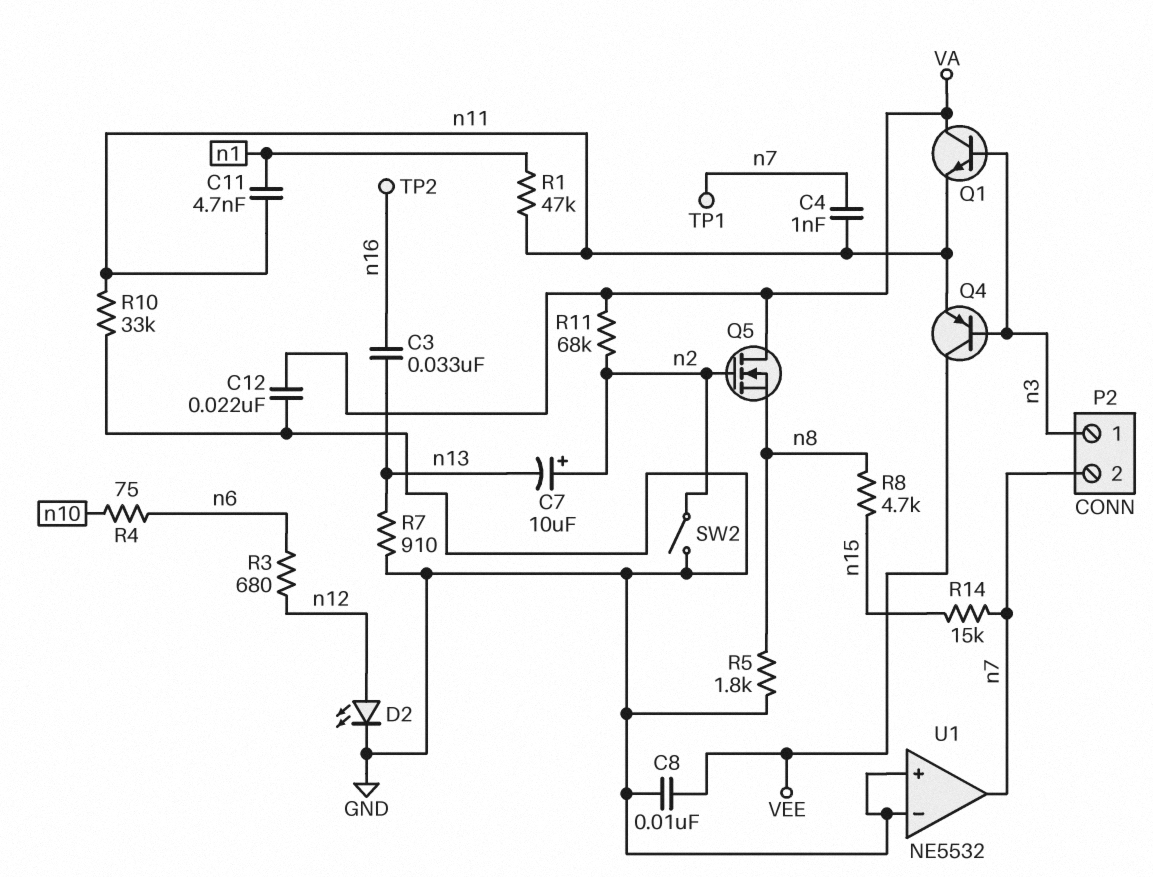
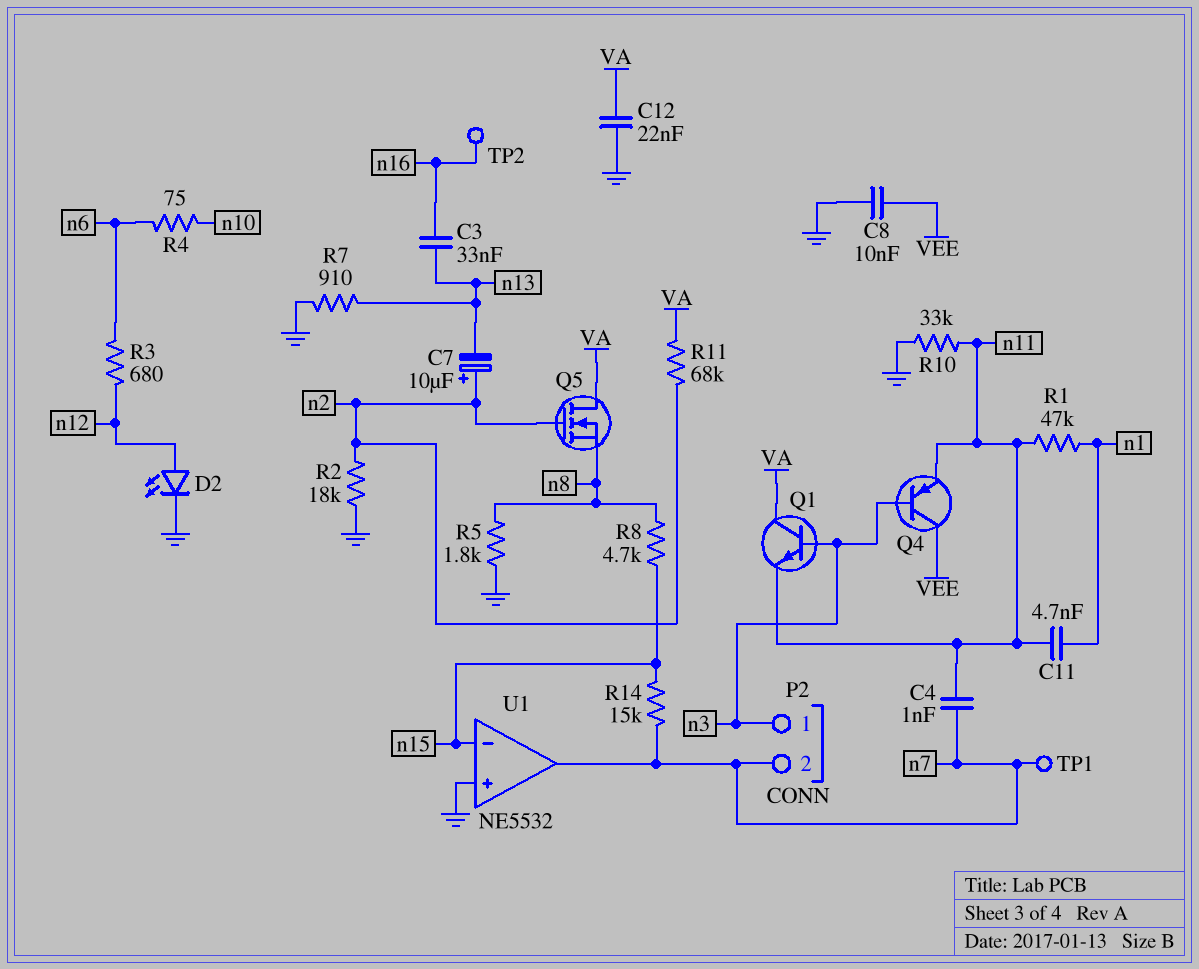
R2: none -> 18k (GND, n2)
SW2: switch (GND, n2) -> none
U1 pin in-: GND -> n15

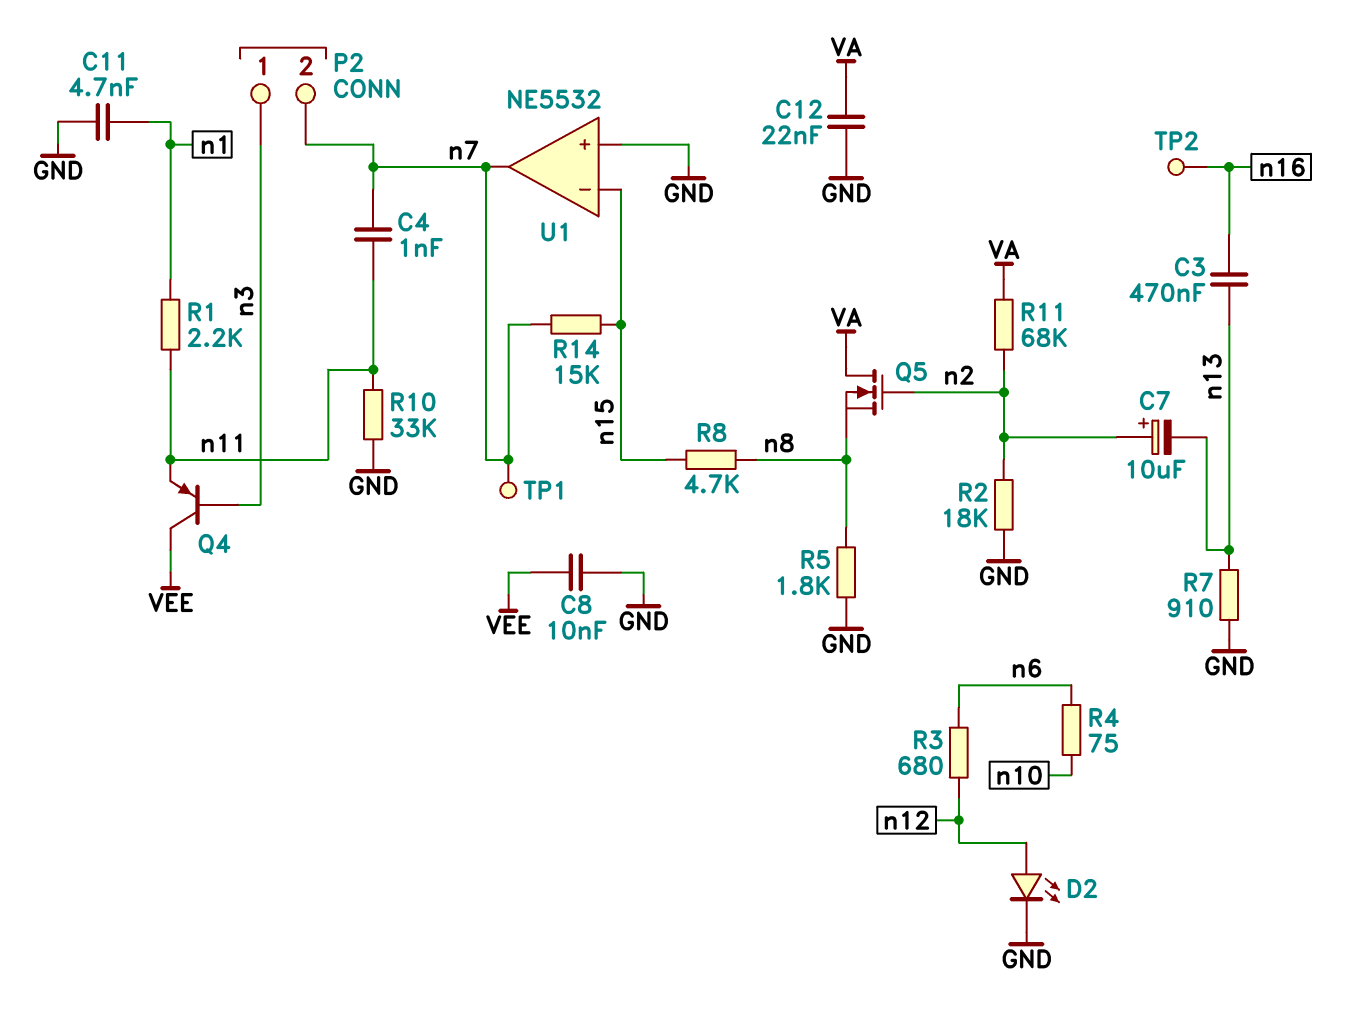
C3: 33nF (n13, n16) -> 470nF (n13, n16)
C11: 4.7nF (n1, n11) -> 4.7nF (GND, n1)
Q1: NPN (B n3, C VA, E n11) -> none
R1: 47k (n1, n11) -> 2.2k (n1, n11)

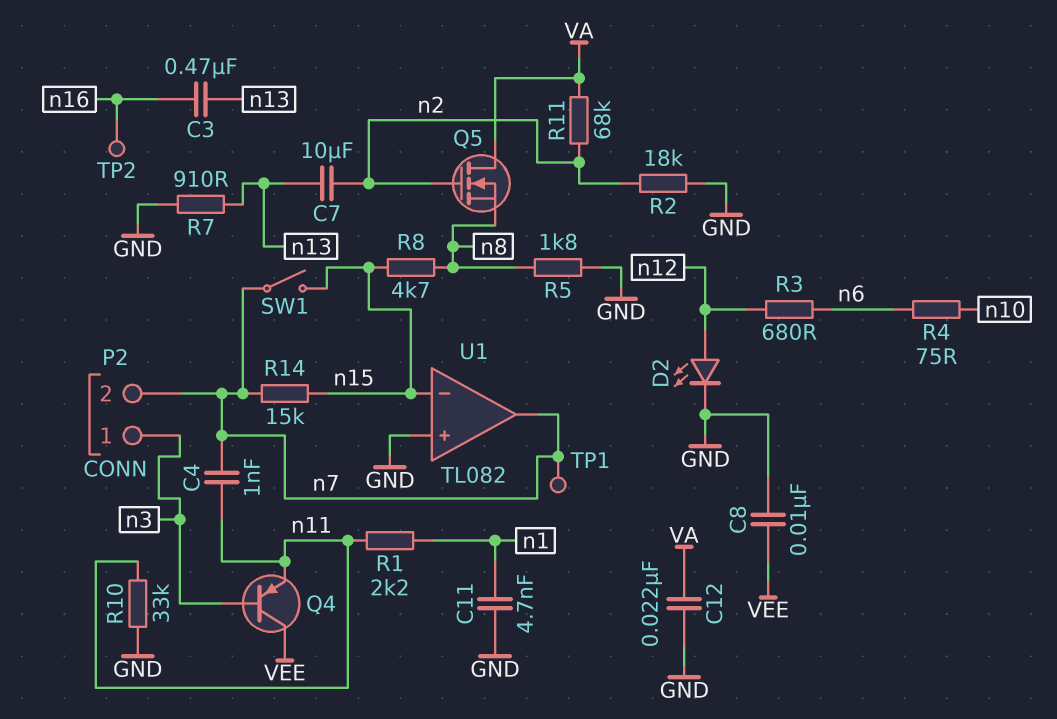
C7: 10uF (plus n2, minus n13) -> 10uF (n2, n13)
SW1: none -> switch (n7, n15)
U1: NE5532 -> TL082

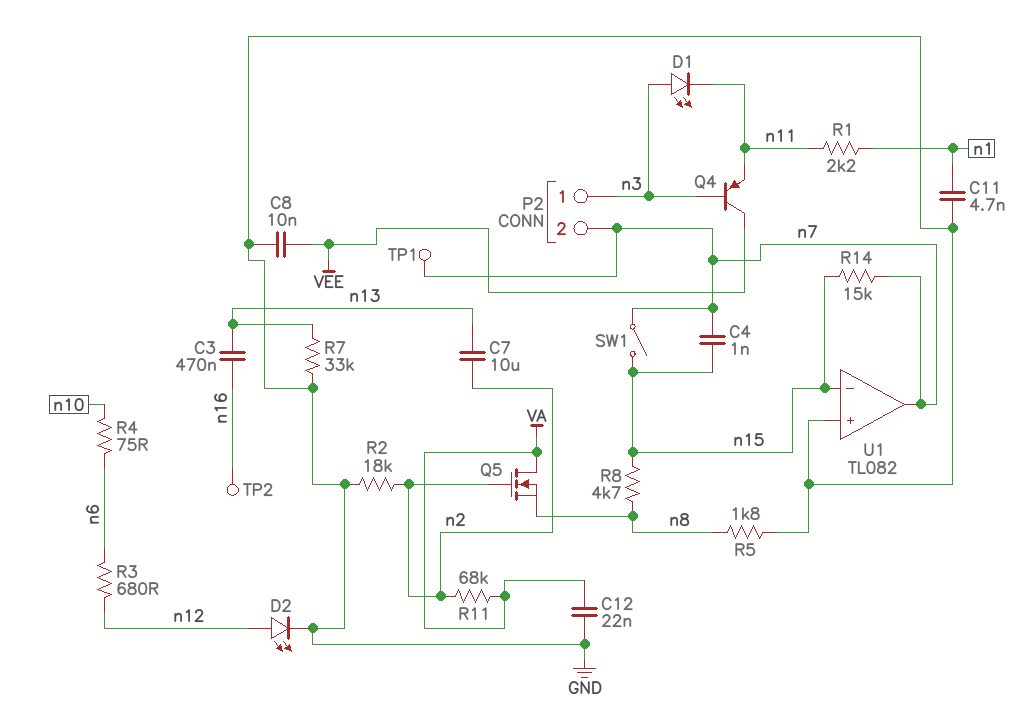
C4: 1nF (n7, n11) -> 1nF (n7, n15)
D1: none -> LED (A n3, K n11)
R7: 910 (GND, n13) -> 33k (GND, n13)
R10: 33k (GND, n11) -> none

